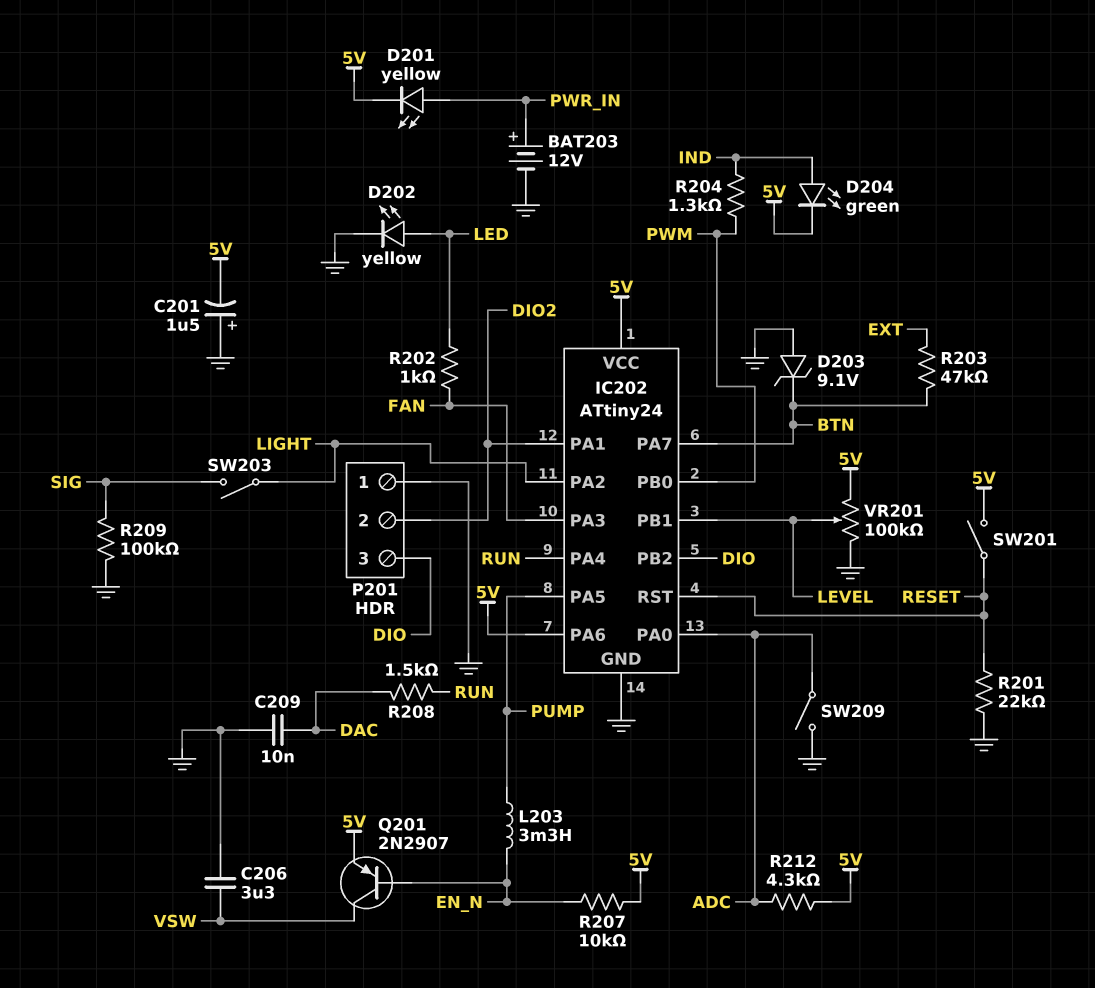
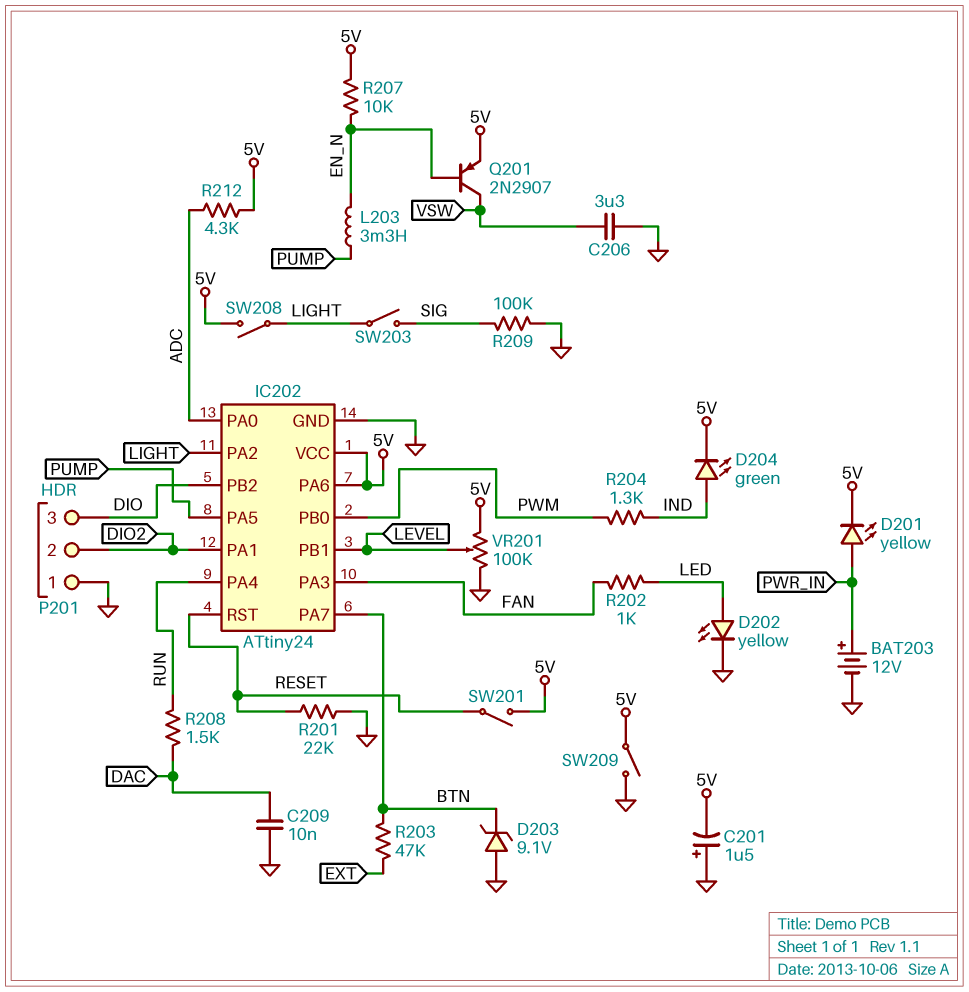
SW208: none -> switch (5V, LIGHT)
SW209: switch (ADC, GND) -> switch (5V, GND)

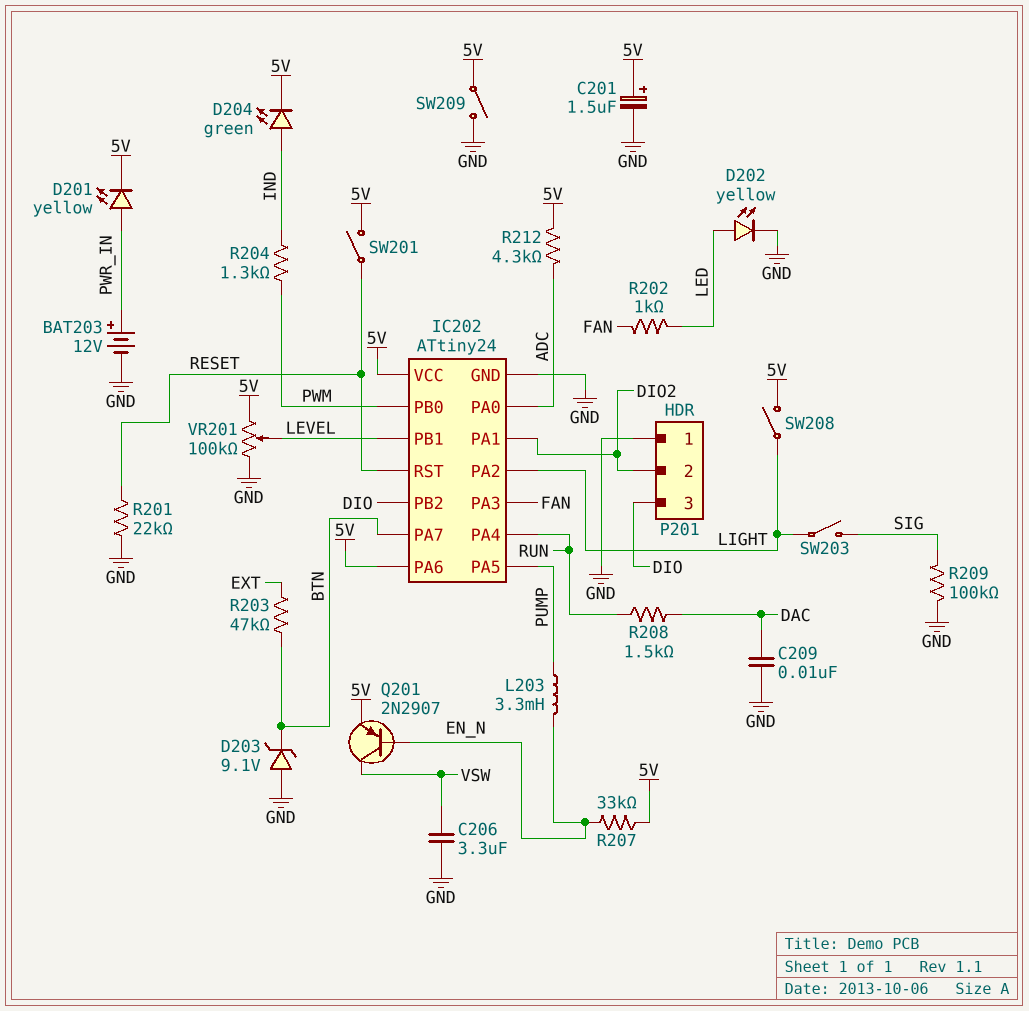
C201: 1.5uF (plus GND, minus 5V) -> 1.5uF (plus 5V, minus GND)
R207: 10k (5V, EN_N) -> 33k (5V, EN_N)

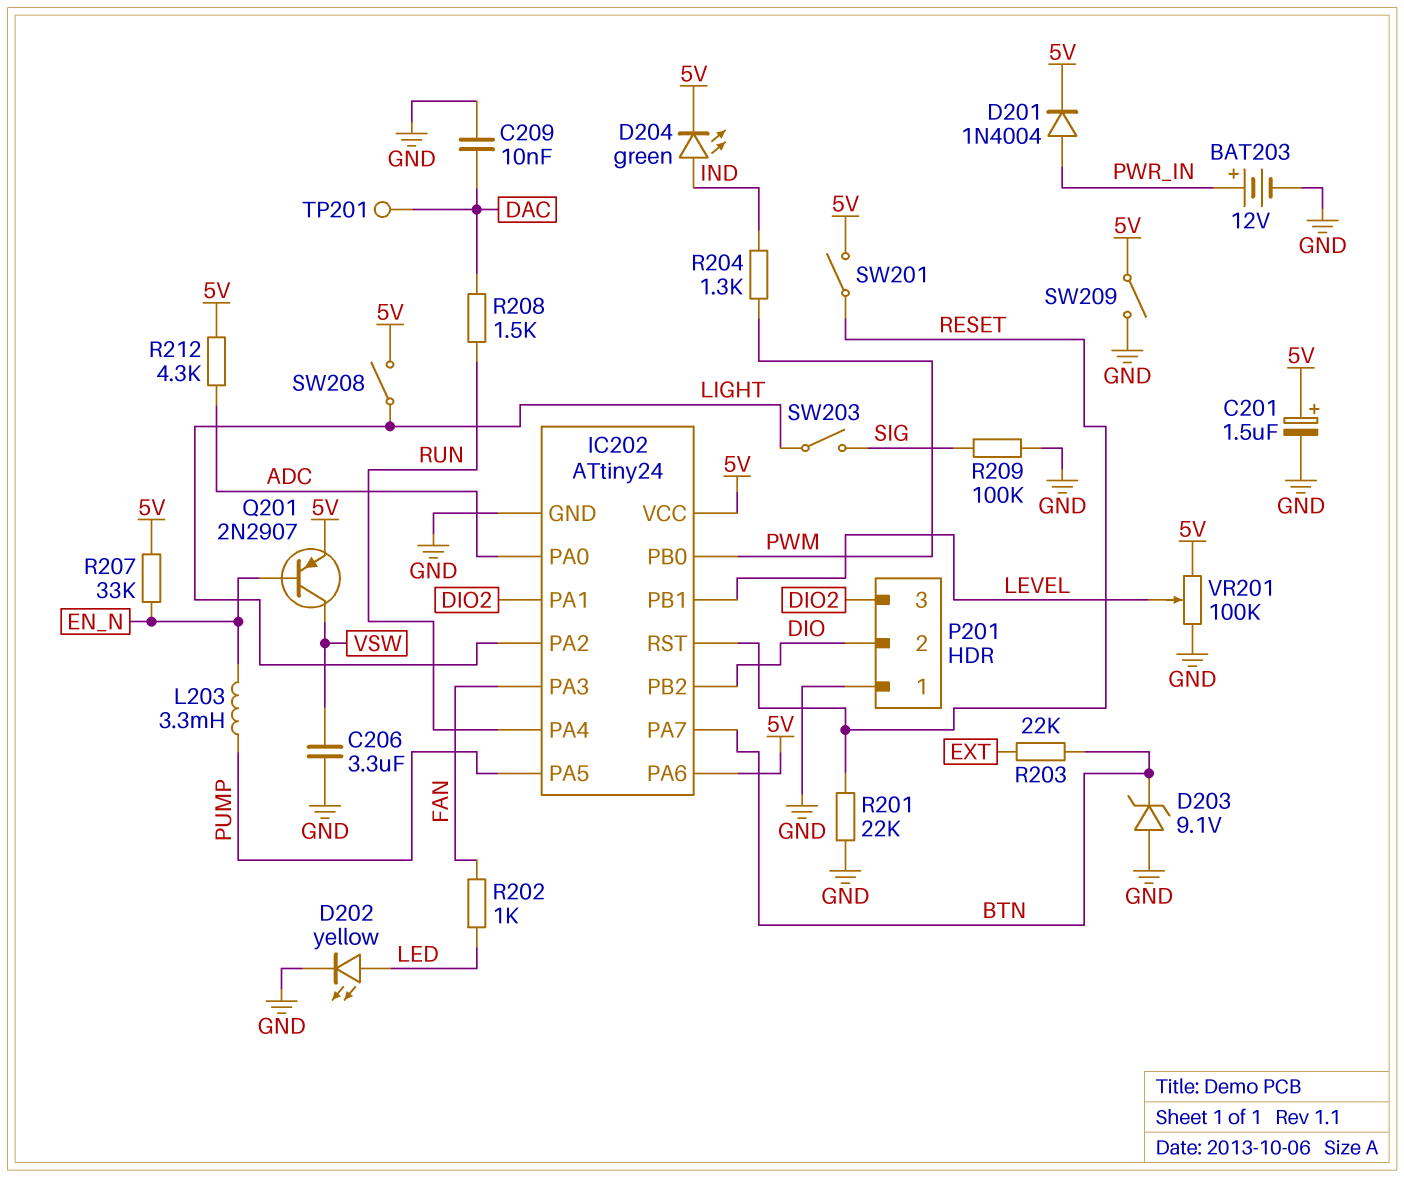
D201: LED yellow (A PWR_IN, K 5V) -> diode 1N4004 (A PWR_IN, K 5V)
P201 pin 2: DIO2 -> DIO
P201 pin 3: DIO -> DIO2
R203: 47k (BTN, EXT) -> 22k (BTN, EXT)
TP201: none -> test point (DAC)

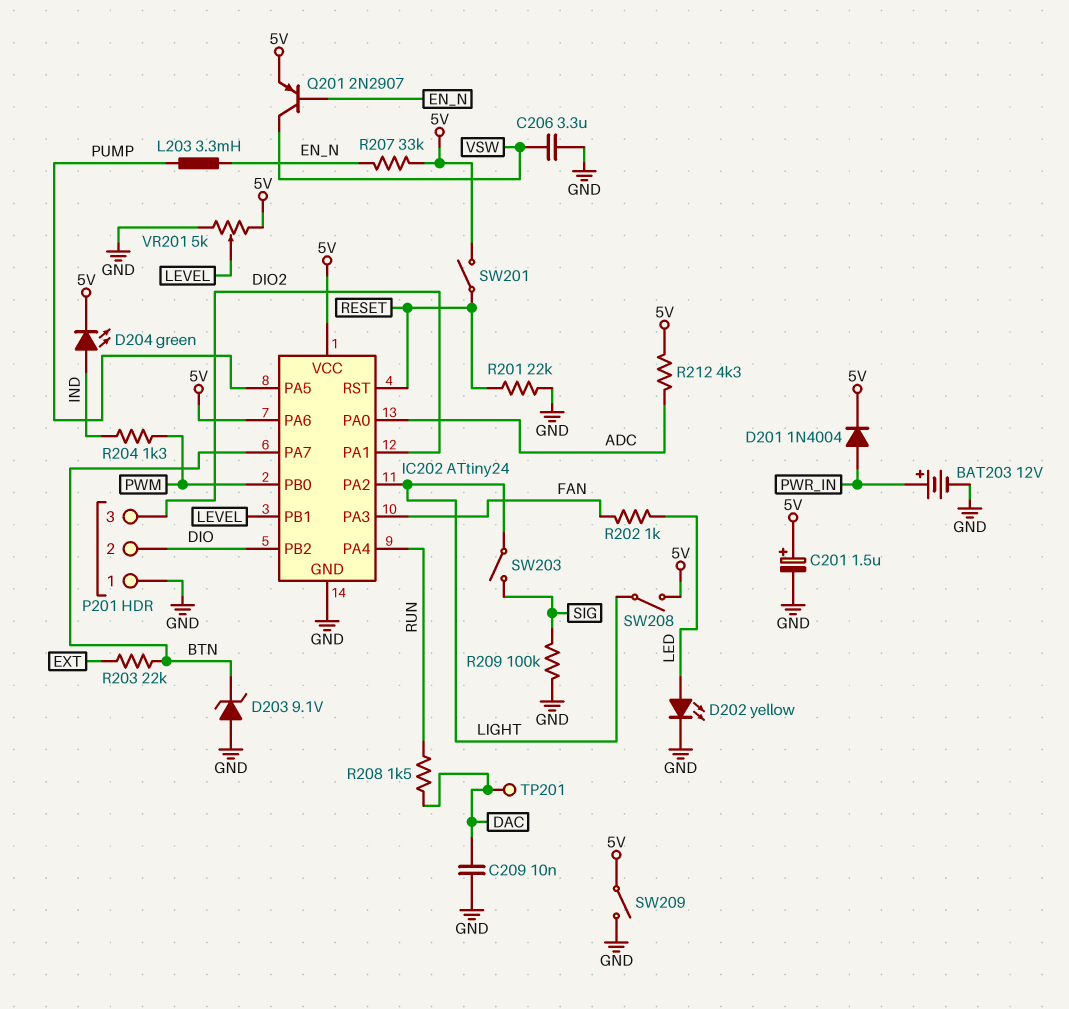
VR201: 100k (5V, GND, wiper LEVEL) -> 5k (5V, GND, wiper LEVEL)

